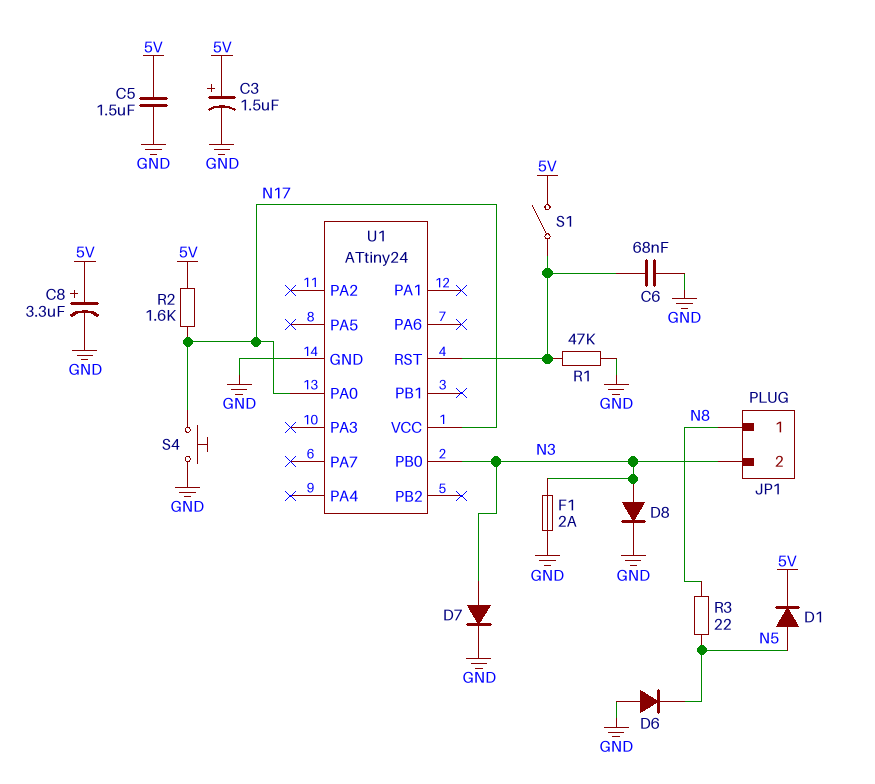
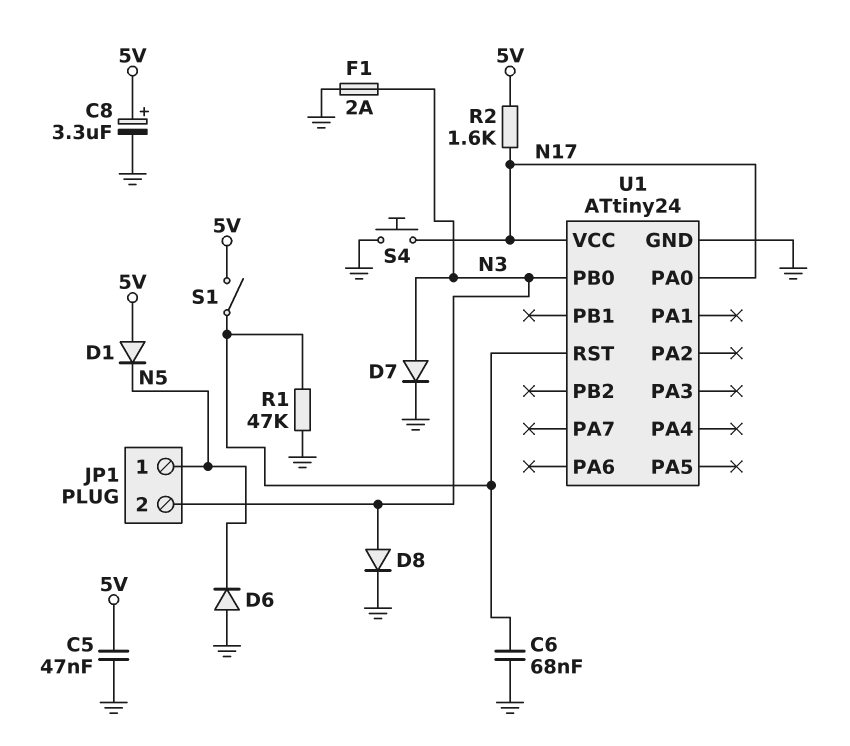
C3: 1.5uF (plus 5V, minus GND) -> none
C5: 1.5uF (5V, GND) -> 47nF (5V, GND)
D1: diode (A N5, K 5V) -> diode (A 5V, K N5)
JP1 pin 1: N8 -> N5
R3: 22 (N5, N8) -> none

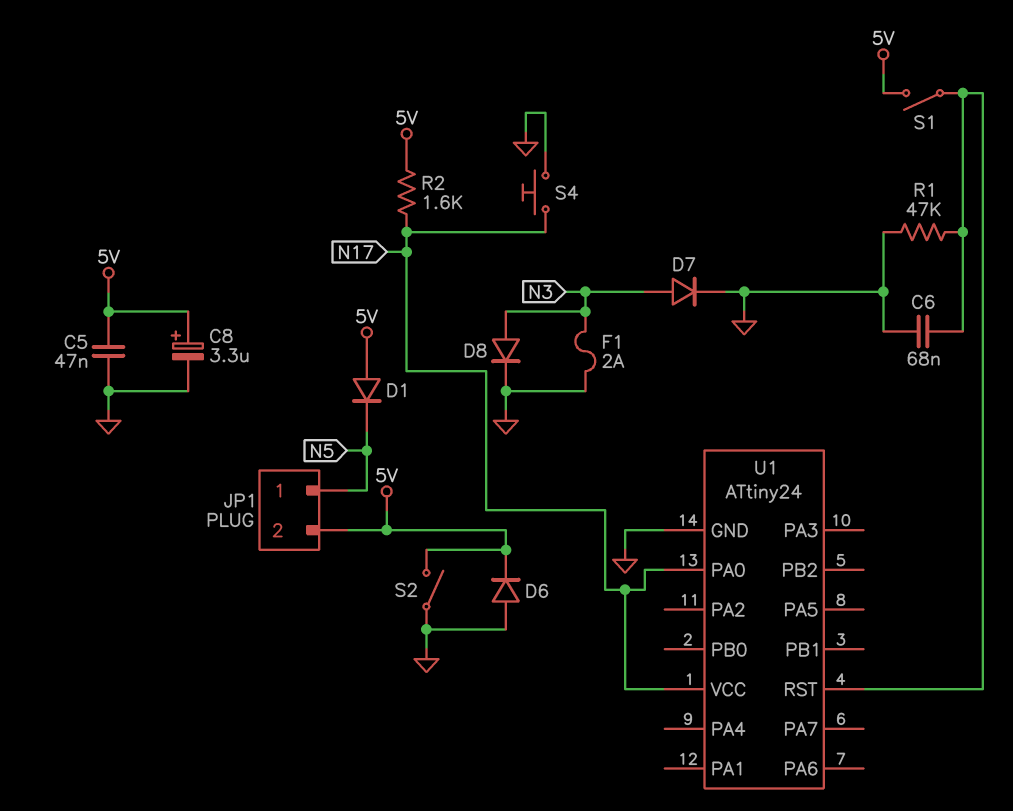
D6: diode (A GND, K N5) -> diode (A GND, K 5V)
JP1 pin 2: N3 -> 5V
S2: none -> switch (5V, GND)
U1 pin PB0: N3 -> none

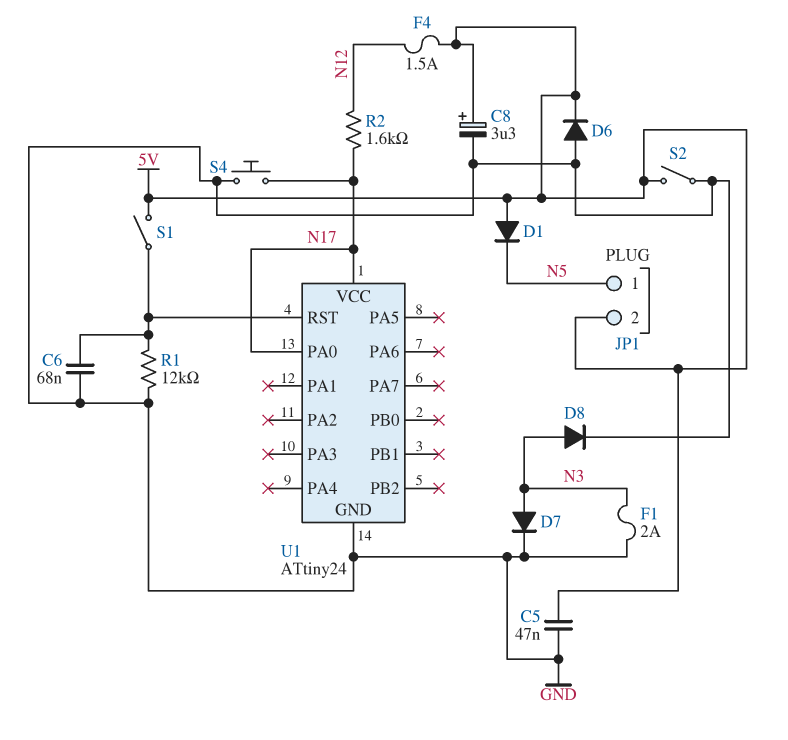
F4: none -> 1.5A (5V, N12)
R1: 47k (GND, U1/RST) -> 12k (GND, U1/RST)
R2: 1.6k (5V, N17) -> 1.6k (N12, N17)

